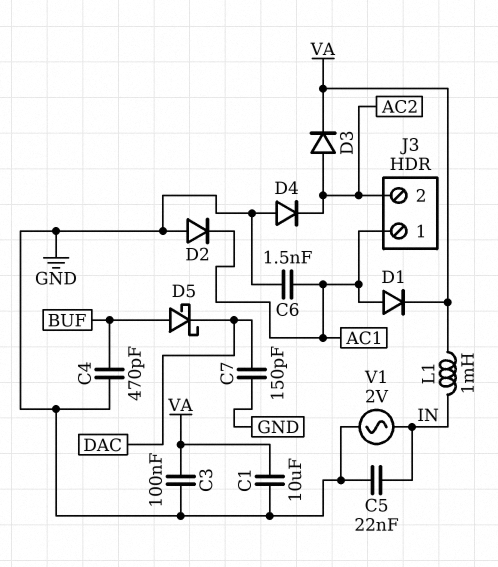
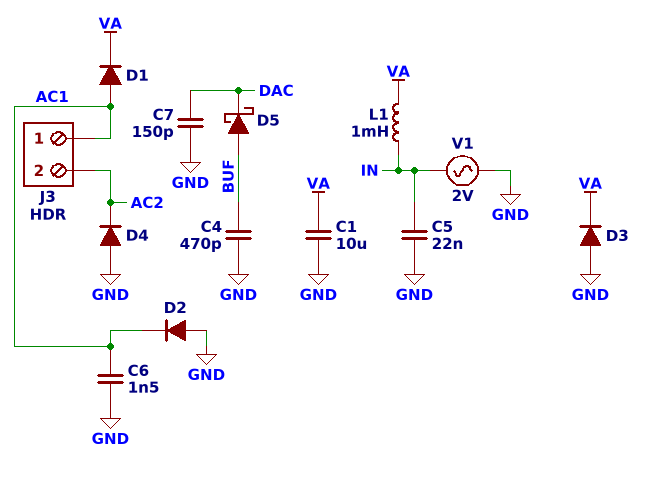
C3: 100nF (GND, VA) -> none
D3: diode (A AC2, K VA) -> diode (A GND, K VA)

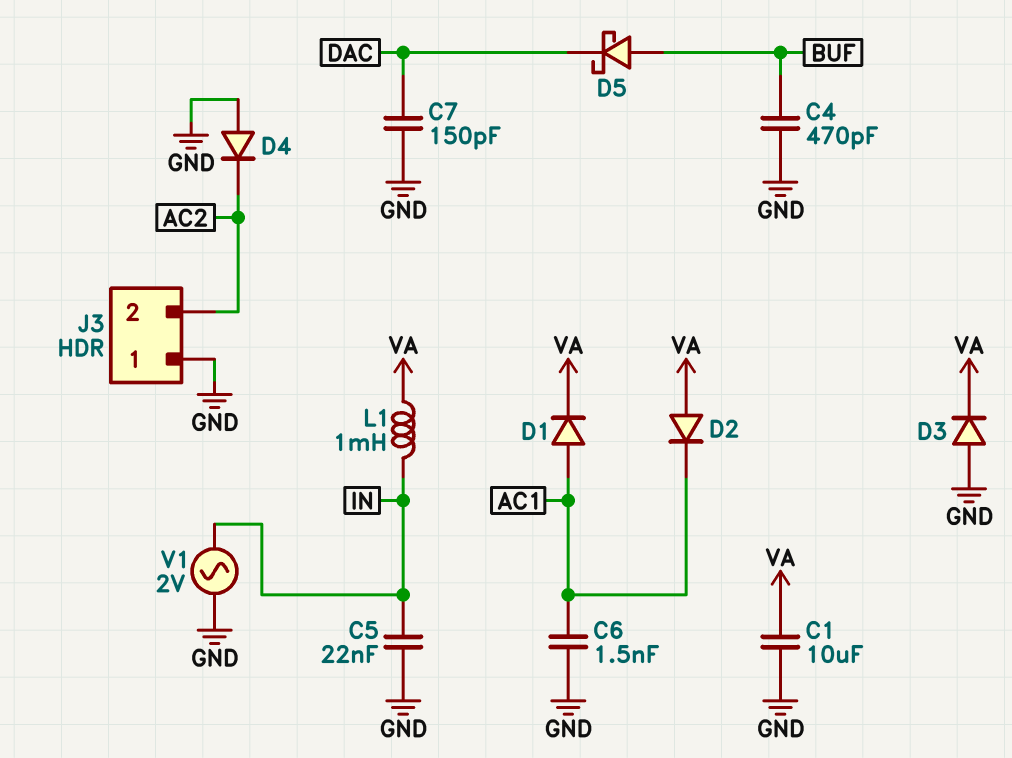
D2: diode (A GND, K AC1) -> diode (A VA, K AC1)
J3 pin 1: AC1 -> GND

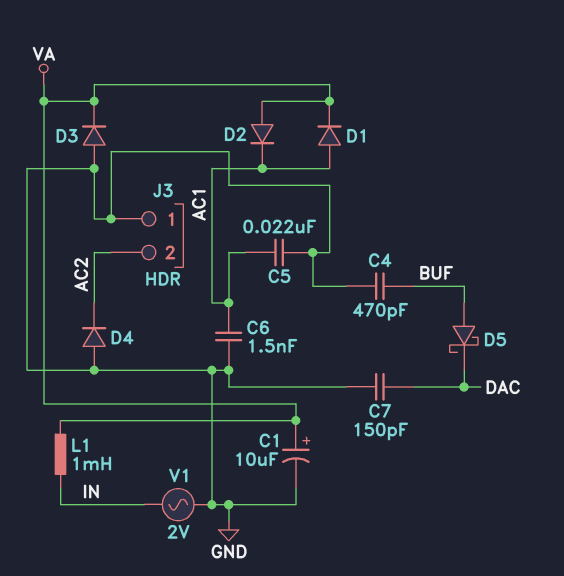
C1: 10uF (GND, VA) -> 10uF (plus VA, minus GND)
C5: 22nF (GND, IN) -> 22nF (AC1, GND)

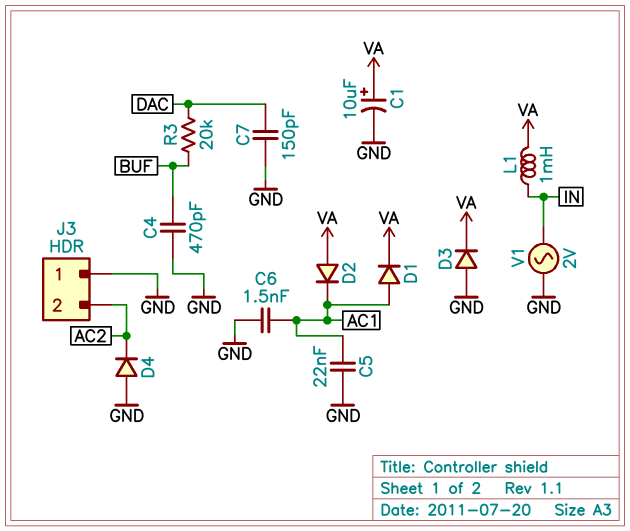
D5: schottky (A BUF, K DAC) -> none
R3: none -> 20k (BUF, DAC)

